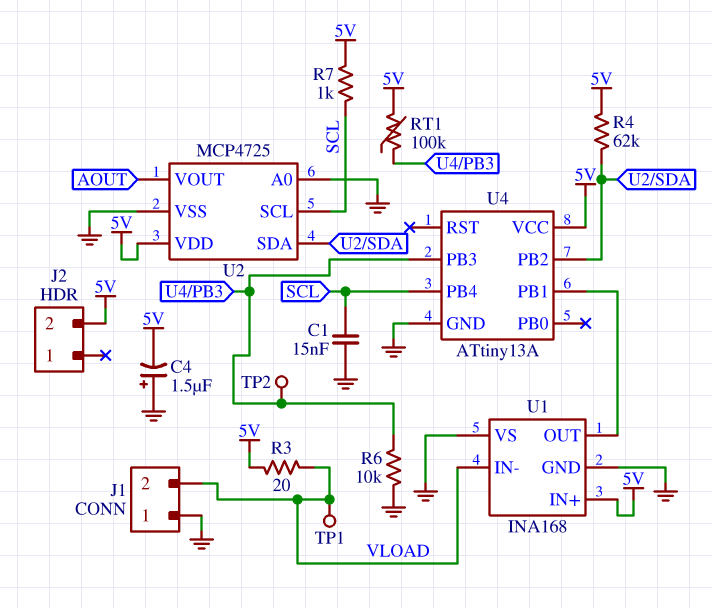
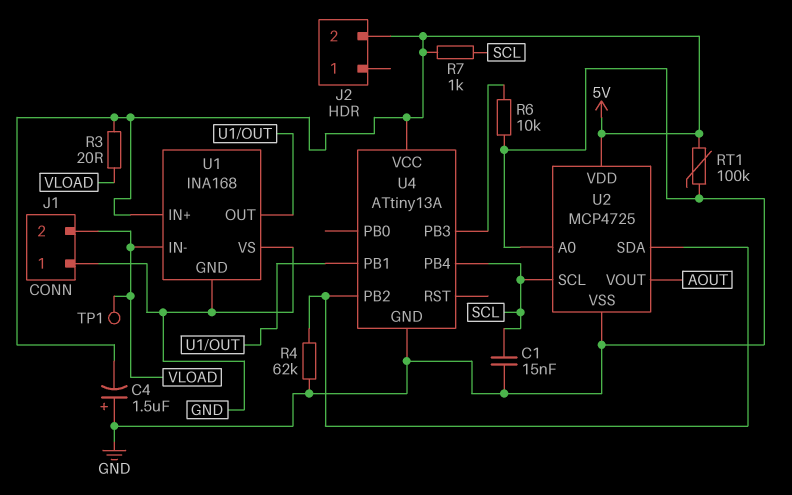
R4: 62k (5V, U2/SDA) -> 62k (GND, U2/SDA)
RT1: 100k (5V, U4/PB3) -> 100k (5V, GND)
TP2: test point (U4/PB3) -> none

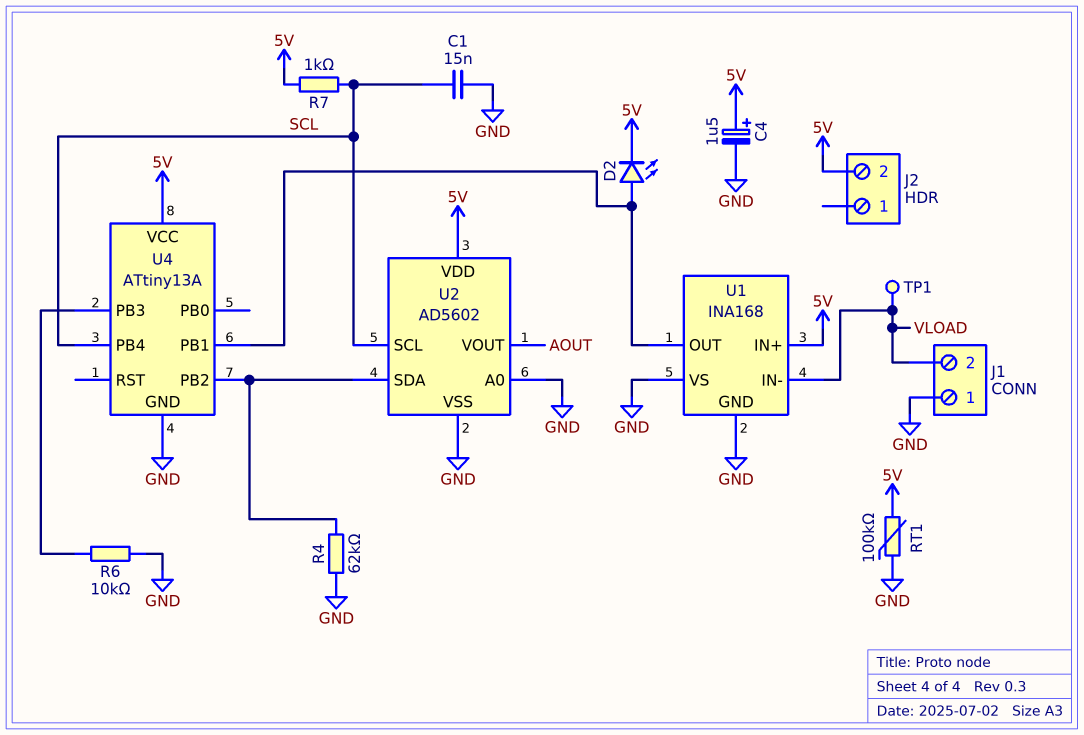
C4: 1.5uF (plus GND, minus 5V) -> 1.5uF (plus 5V, minus GND)
D2: none -> LED (A U1/OUT, K 5V)
R3: 20 (5V, VLOAD) -> none
U2: MCP4725 -> AD5602

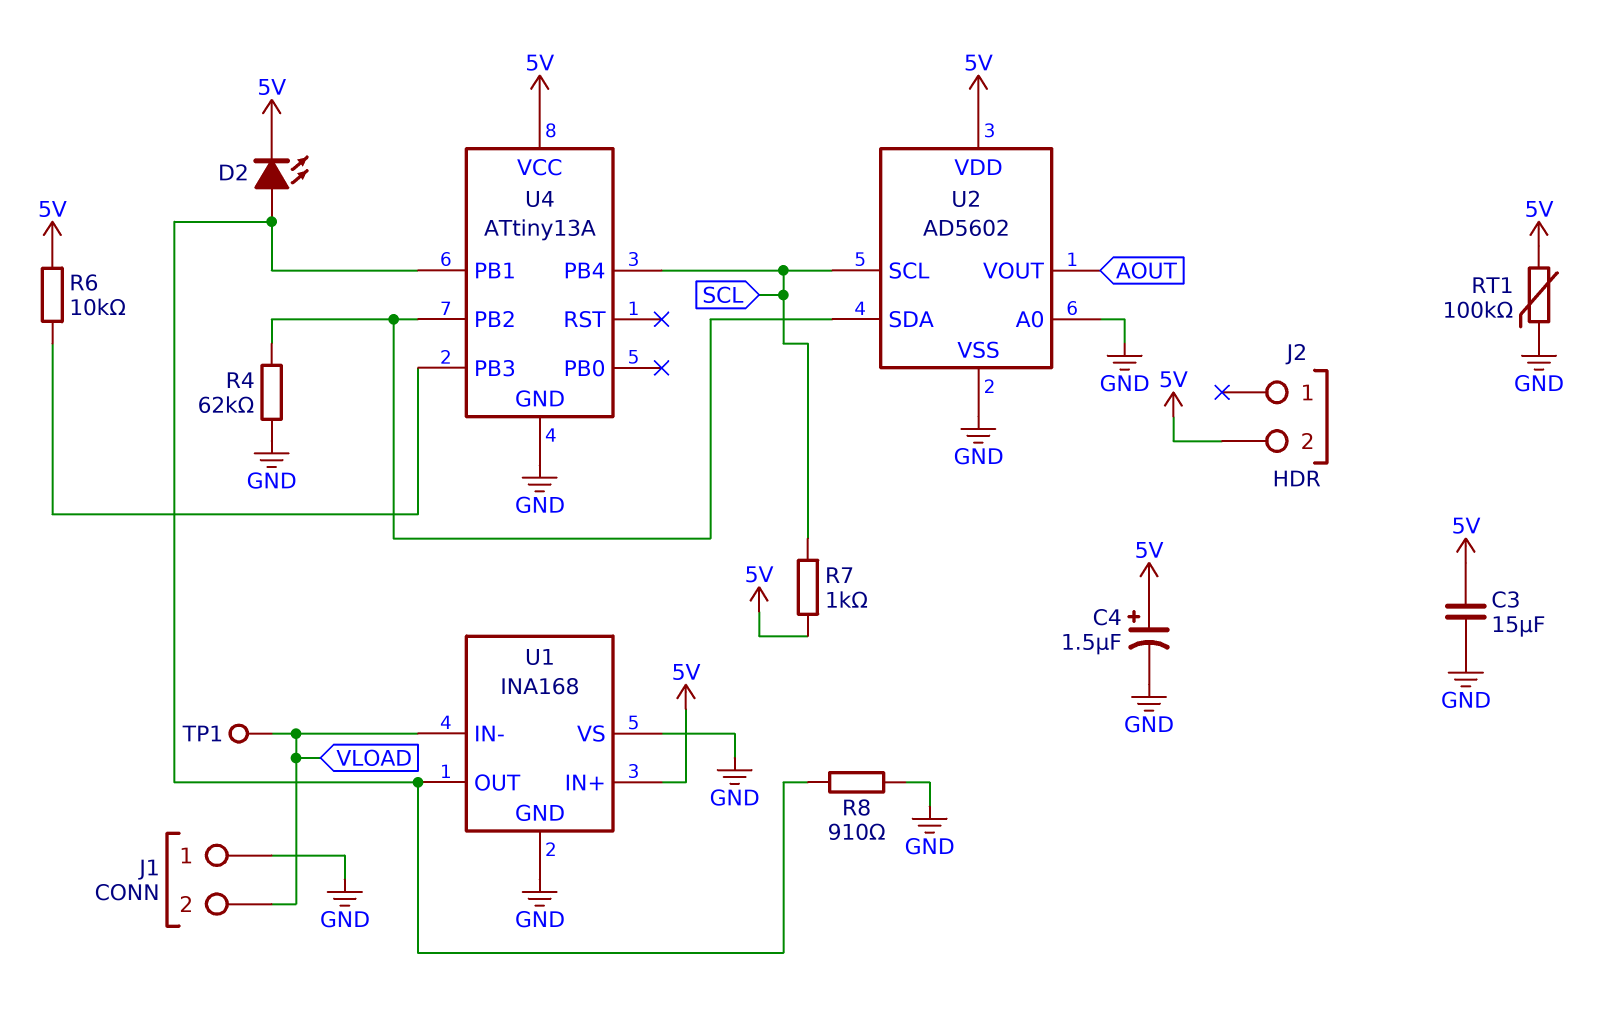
C1: 15nF (GND, SCL) -> none
C3: none -> 15uF (5V, GND)
R6: 10k (GND, U4/PB3) -> 10k (5V, U4/PB3)
R8: none -> 910 (GND, U1/OUT)

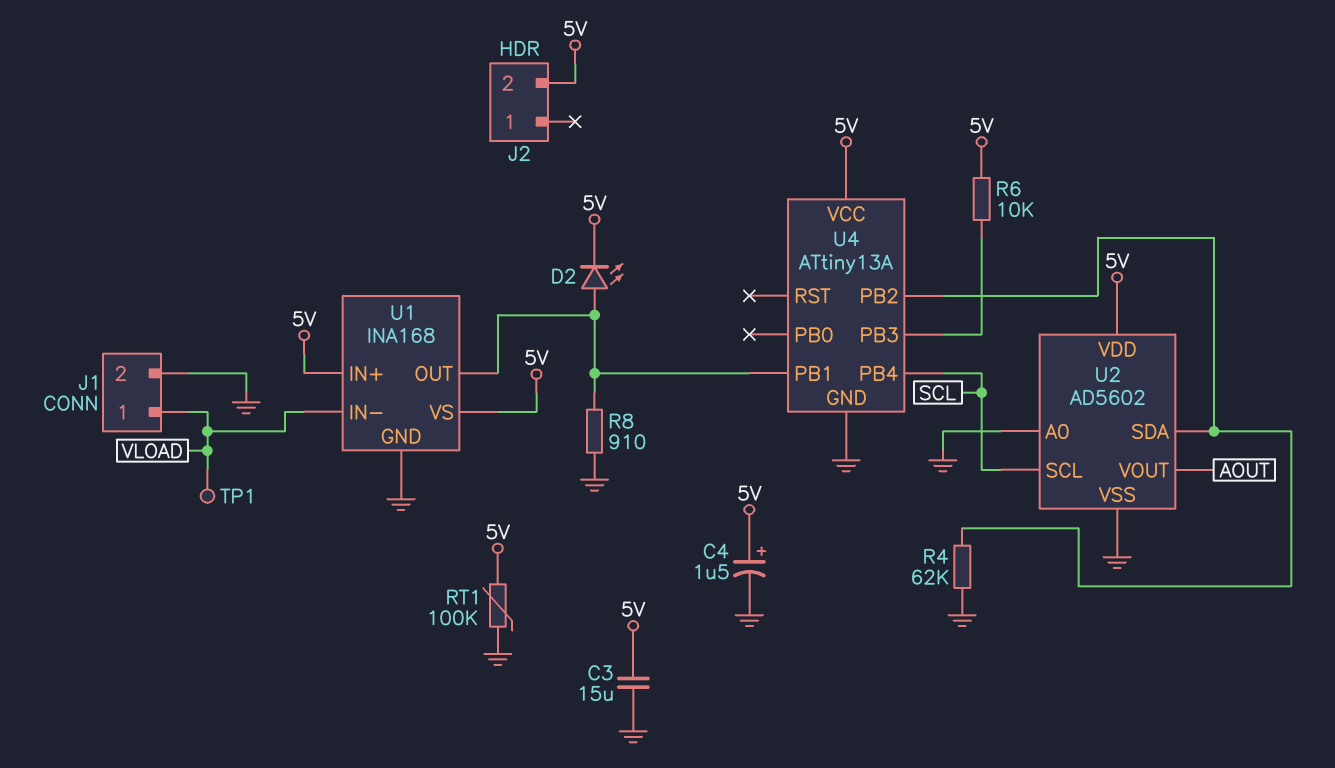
J1 pin 1: GND -> VLOAD
J1 pin 2: VLOAD -> GND
R7: 1k (5V, SCL) -> none
U1 pin VS: GND -> 5V

